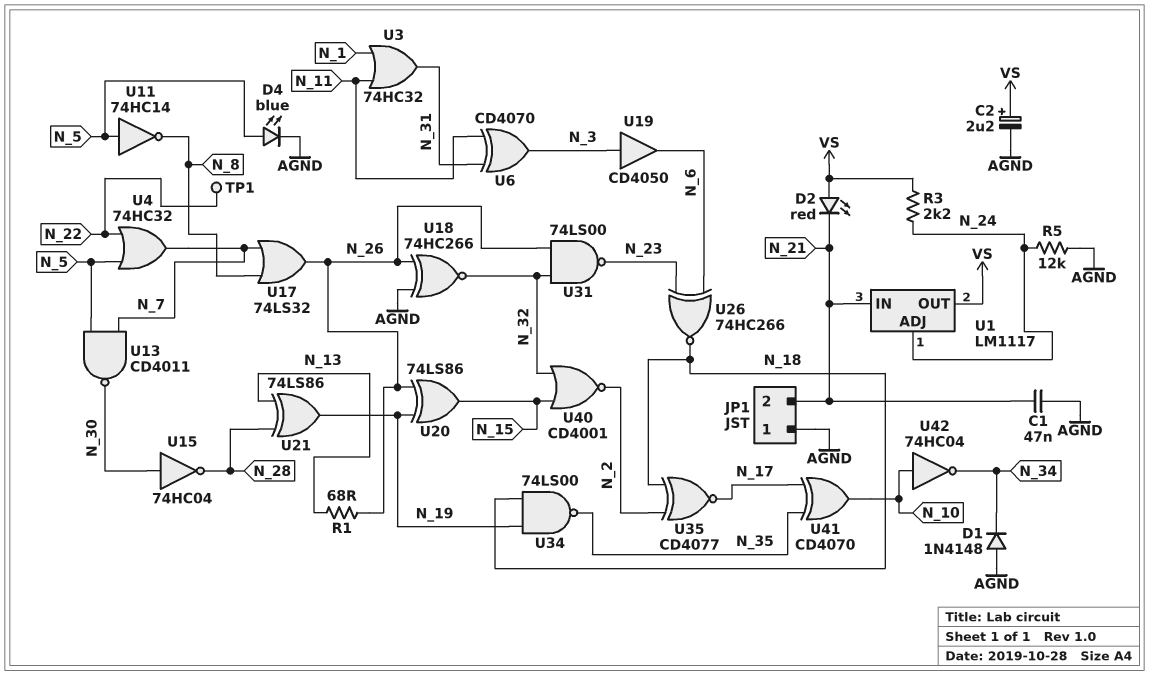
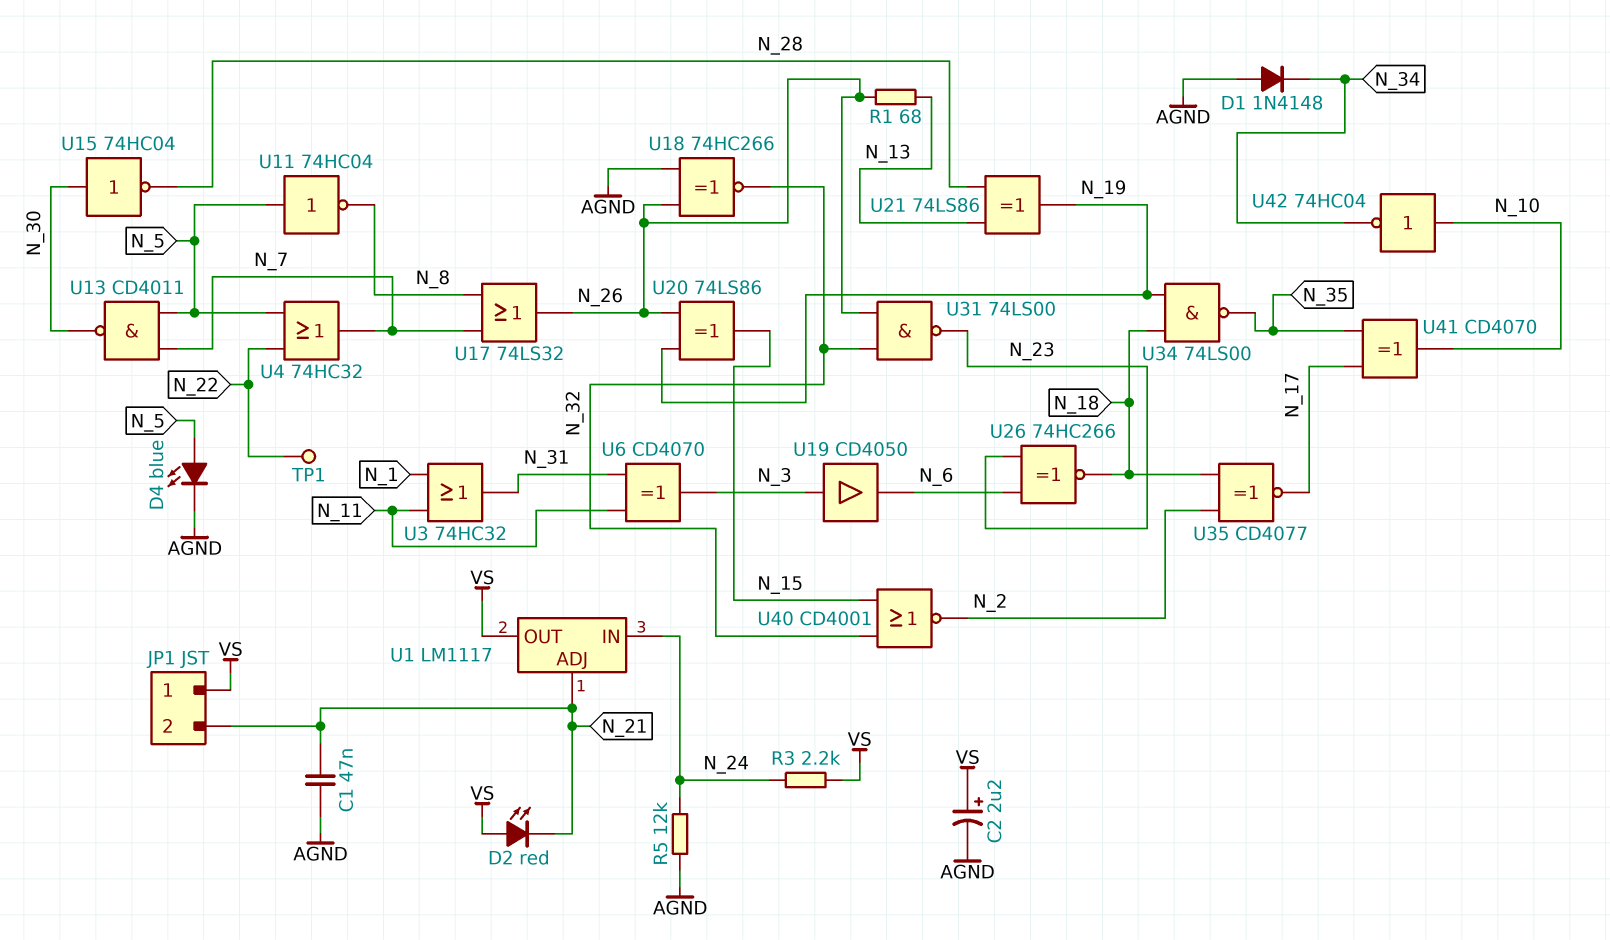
JP1 pin 1: AGND -> VS
U1 pin ADJ: N_24 -> N_21
U1 pin IN: N_21 -> N_24
U11: NOT 74HC14 (in N_5, out N_8) -> NOT 74HC04 (in N_5, out N_8)

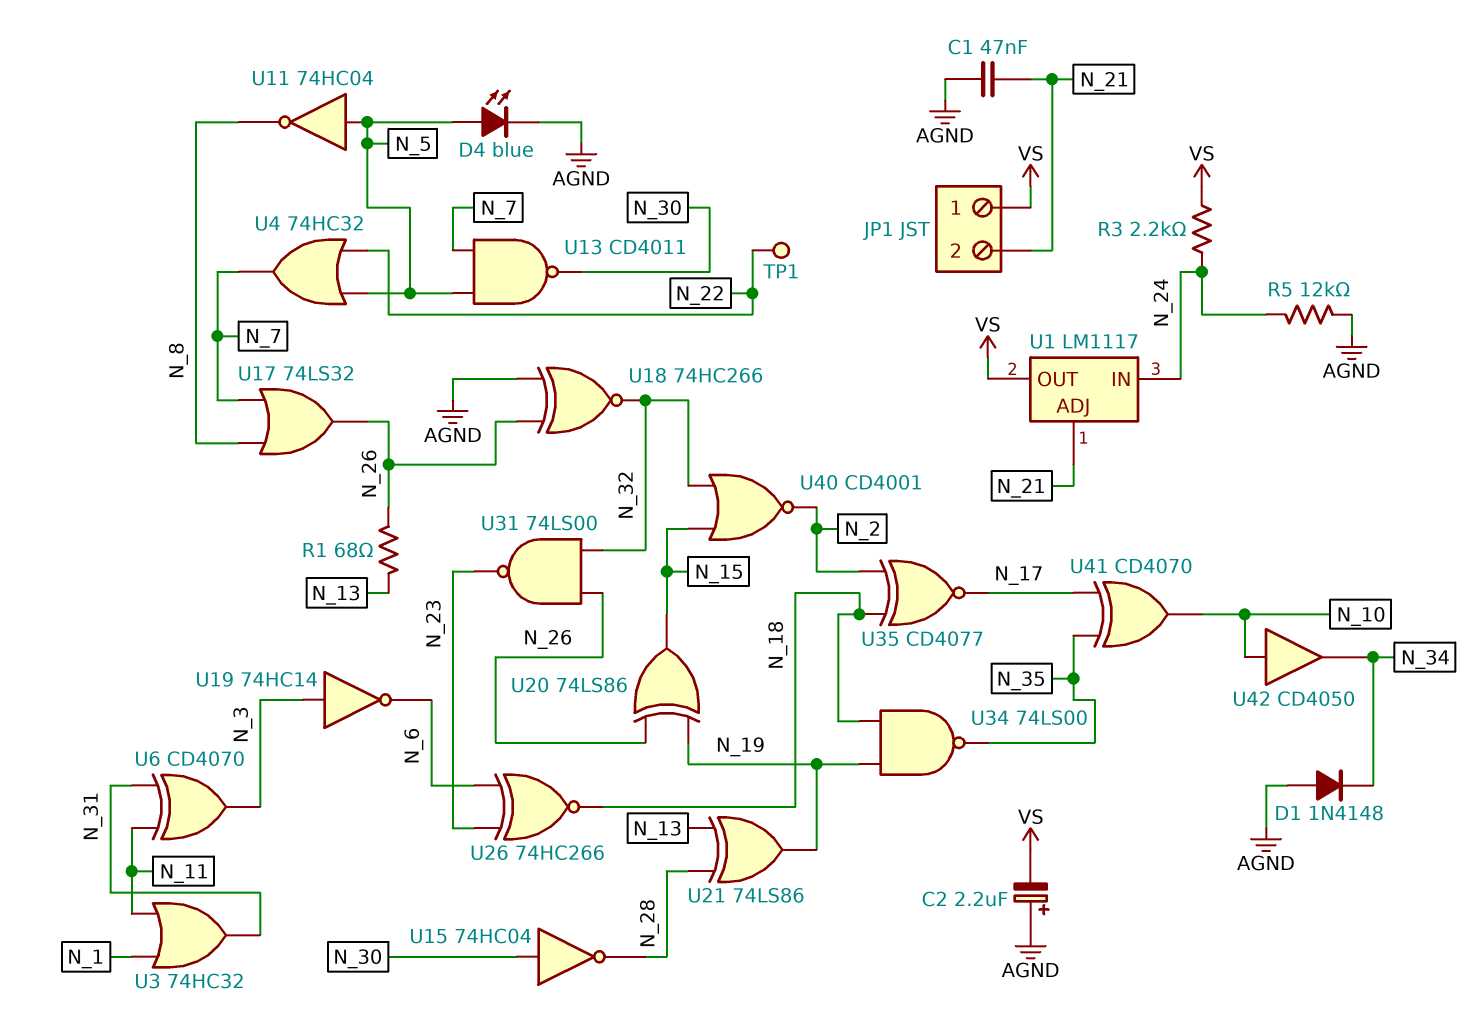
C2: 2.2uF (plus VS, minus AGND) -> 2.2uF (plus AGND, minus VS)
D2: LED red (A VS, K N_21) -> none
U19: buffer CD4050 (in N_3, out N_6) -> NOT 74HC14 (in N_3, out N_6)
U42: NOT 74HC04 (in N_10, out N_34) -> buffer CD4050 (in N_10, out N_34)

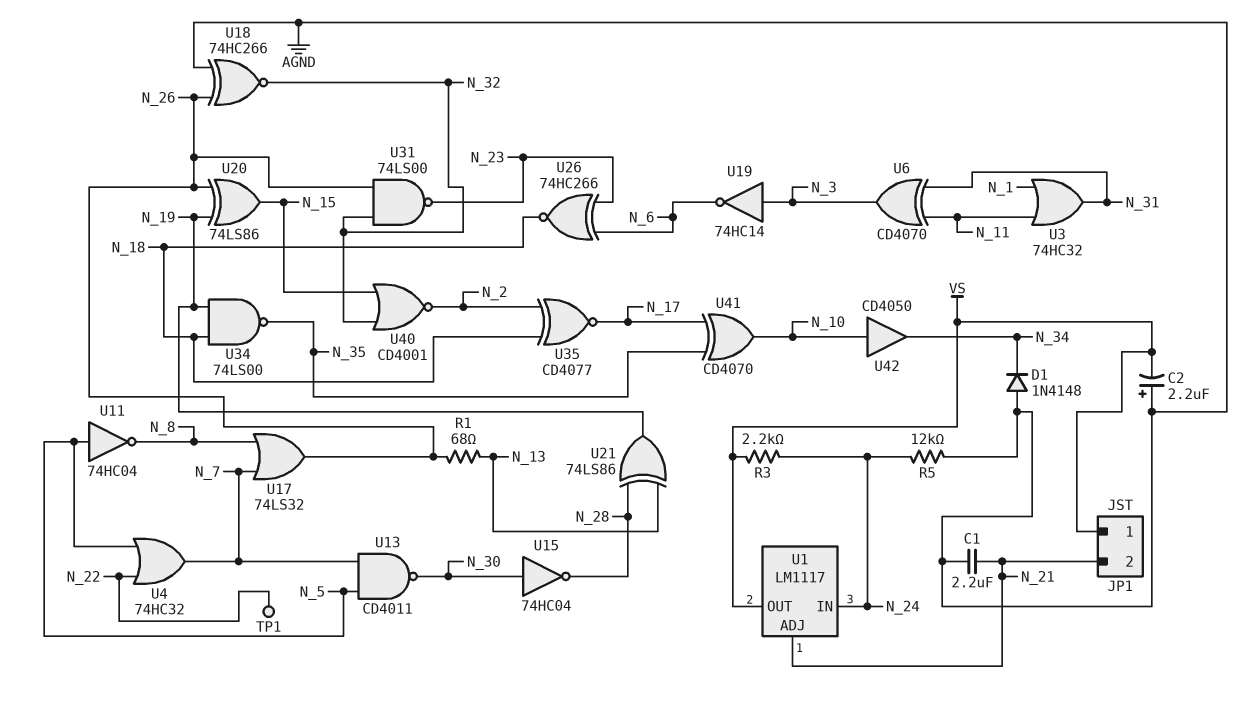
C1: 47nF (AGND, N_21) -> 2.2uF (AGND, N_21)
D4: LED blue (A N_5, K AGND) -> none

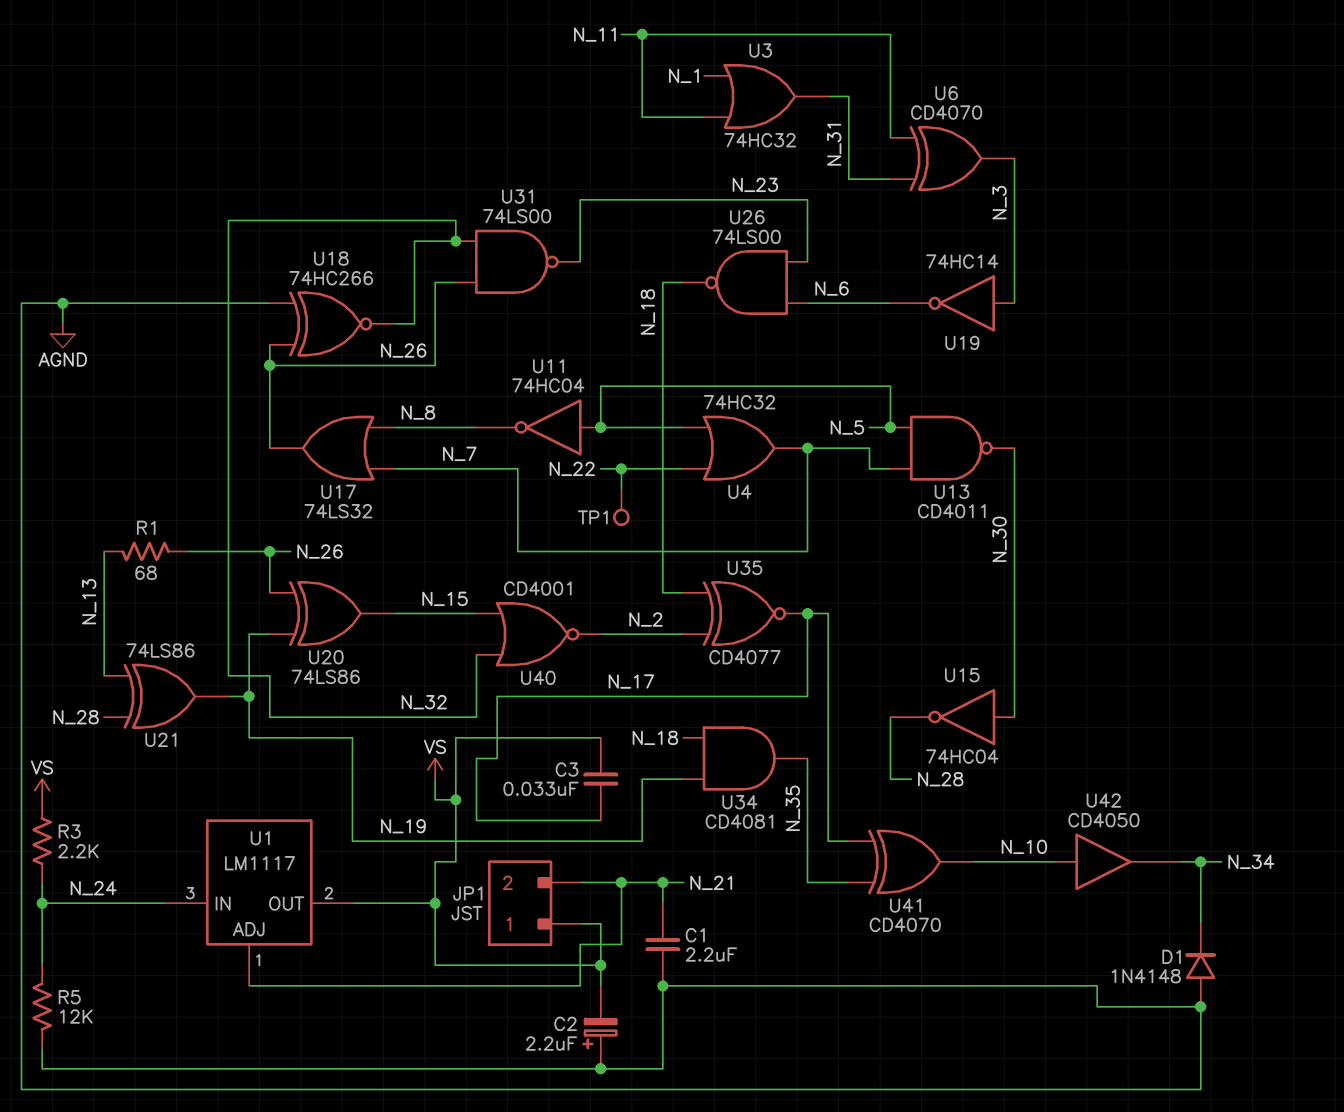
C3: none -> 33nF (N_17, VS)
U26: XNOR 74HC266 (in N_6, in N_23, out N_18) -> NAND 74LS00 (in N_6, in N_23, out N_18)
U34: NAND 74LS00 (in N_18, in N_19, out N_35) -> AND CD4081 (in N_18, in N_19, out N_35)

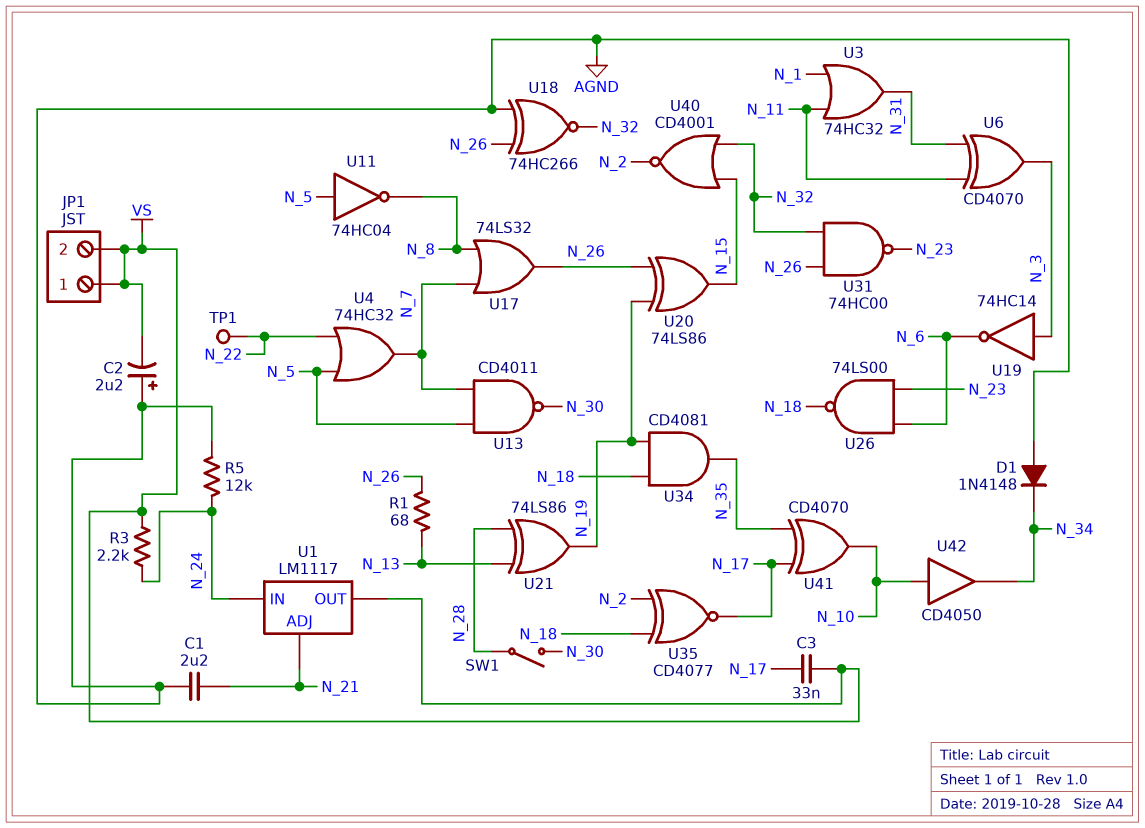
JP1 pin 2: N_21 -> VS
SW1: none -> switch (N_28, N_30)
U15: NOT 74HC04 (in N_30, out N_28) -> none
U31: NAND 74LS00 (in N_26, in N_32, out N_23) -> NAND 74HC00 (in N_26, in N_32, out N_23)

